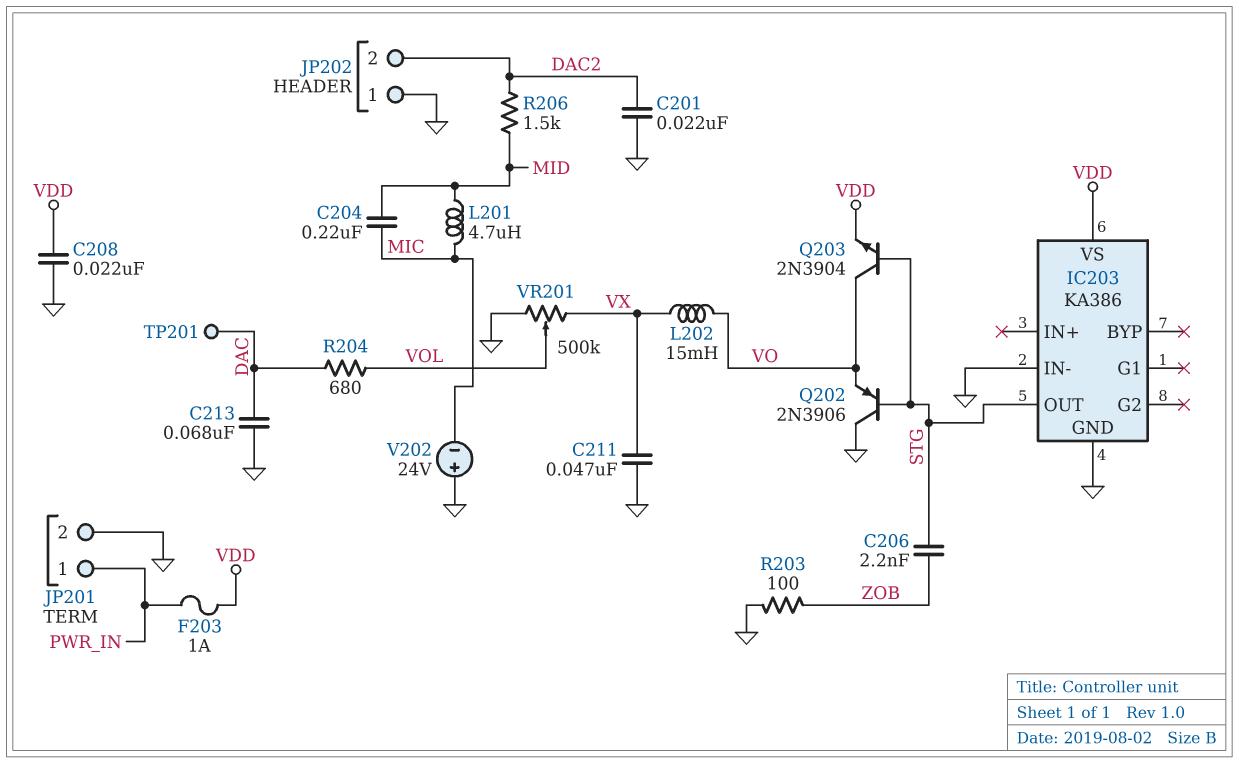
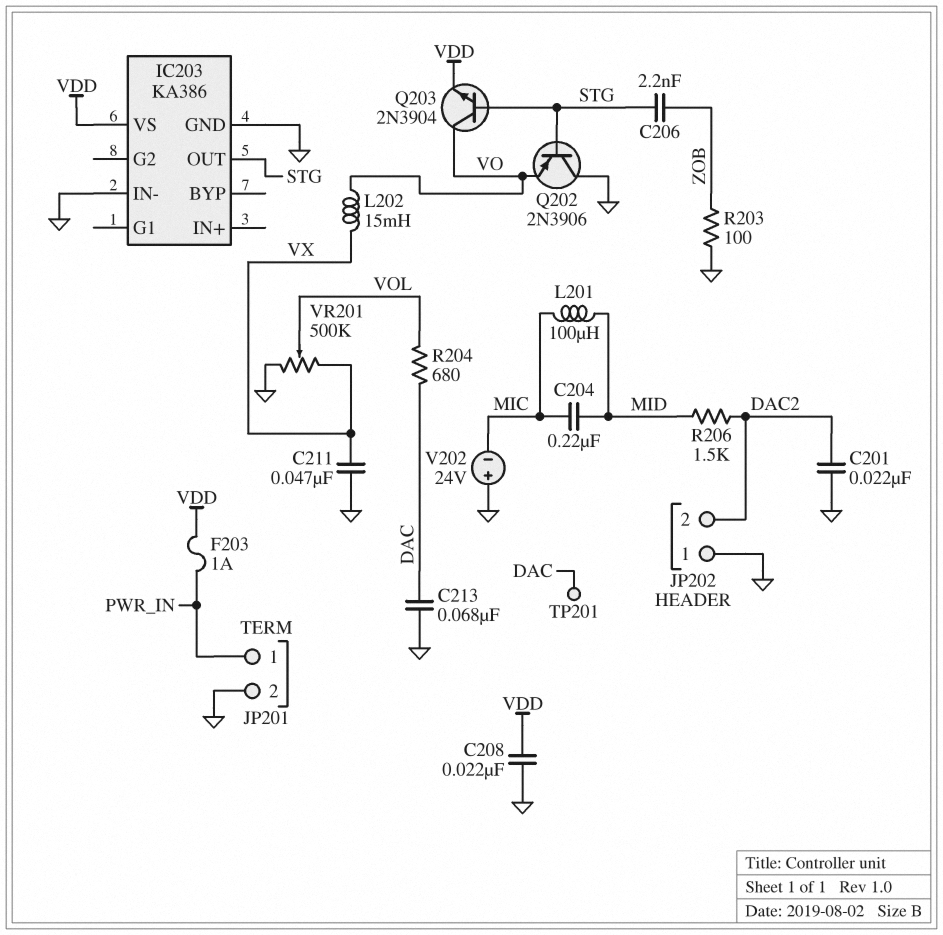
L201: 4.7uH (MIC, MID) -> 100uH (MIC, MID)

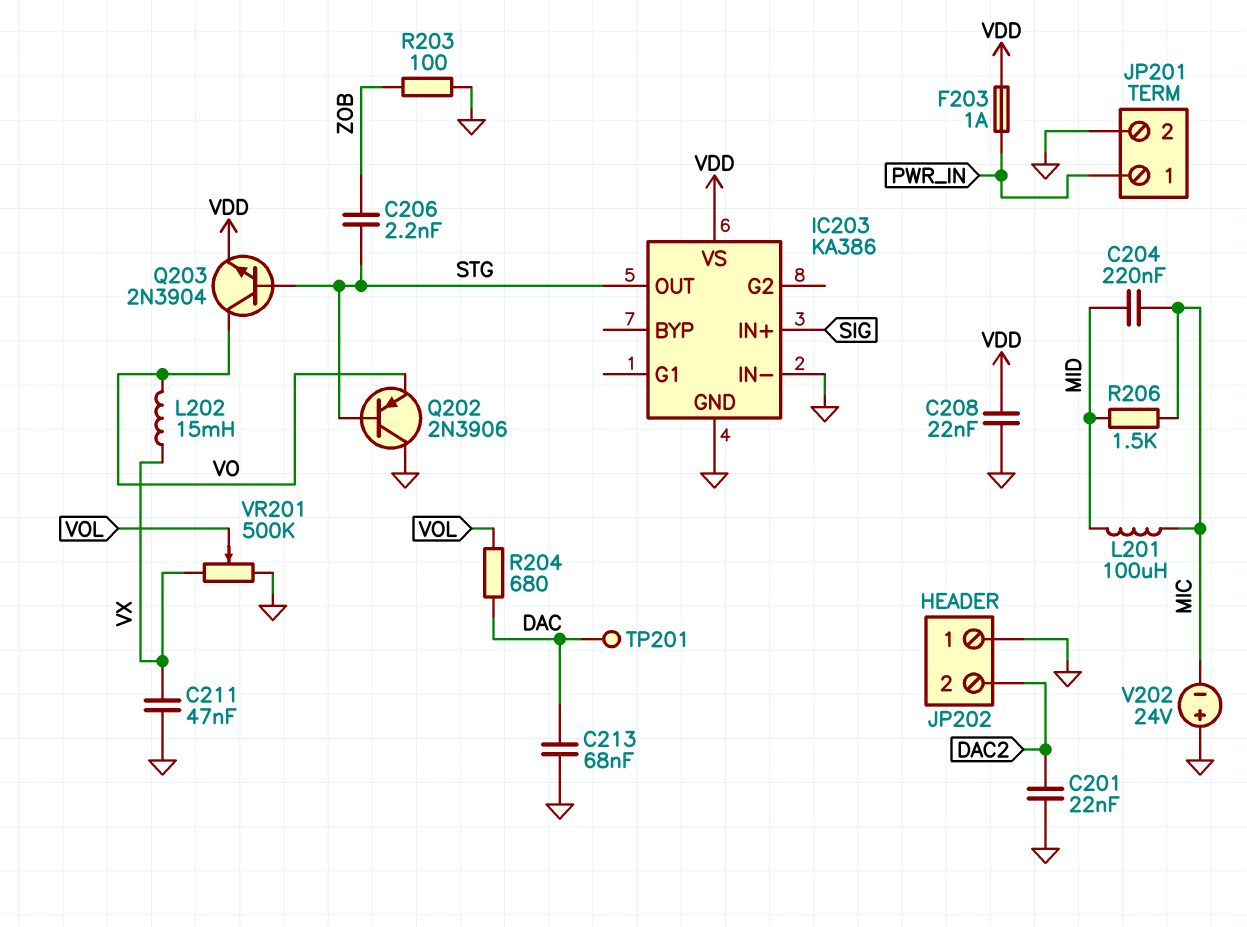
IC203 pin IN+: none -> SIG
R206: 1.5k (DAC2, MID) -> 1.5k (MIC, MID)

